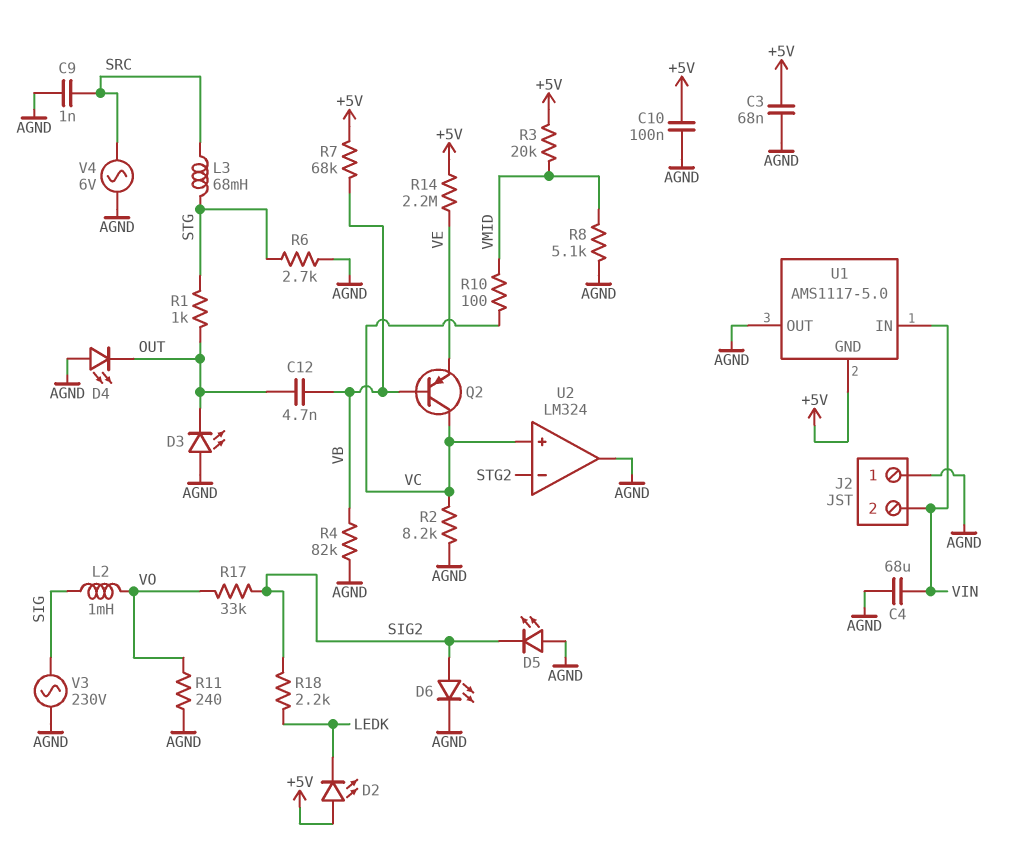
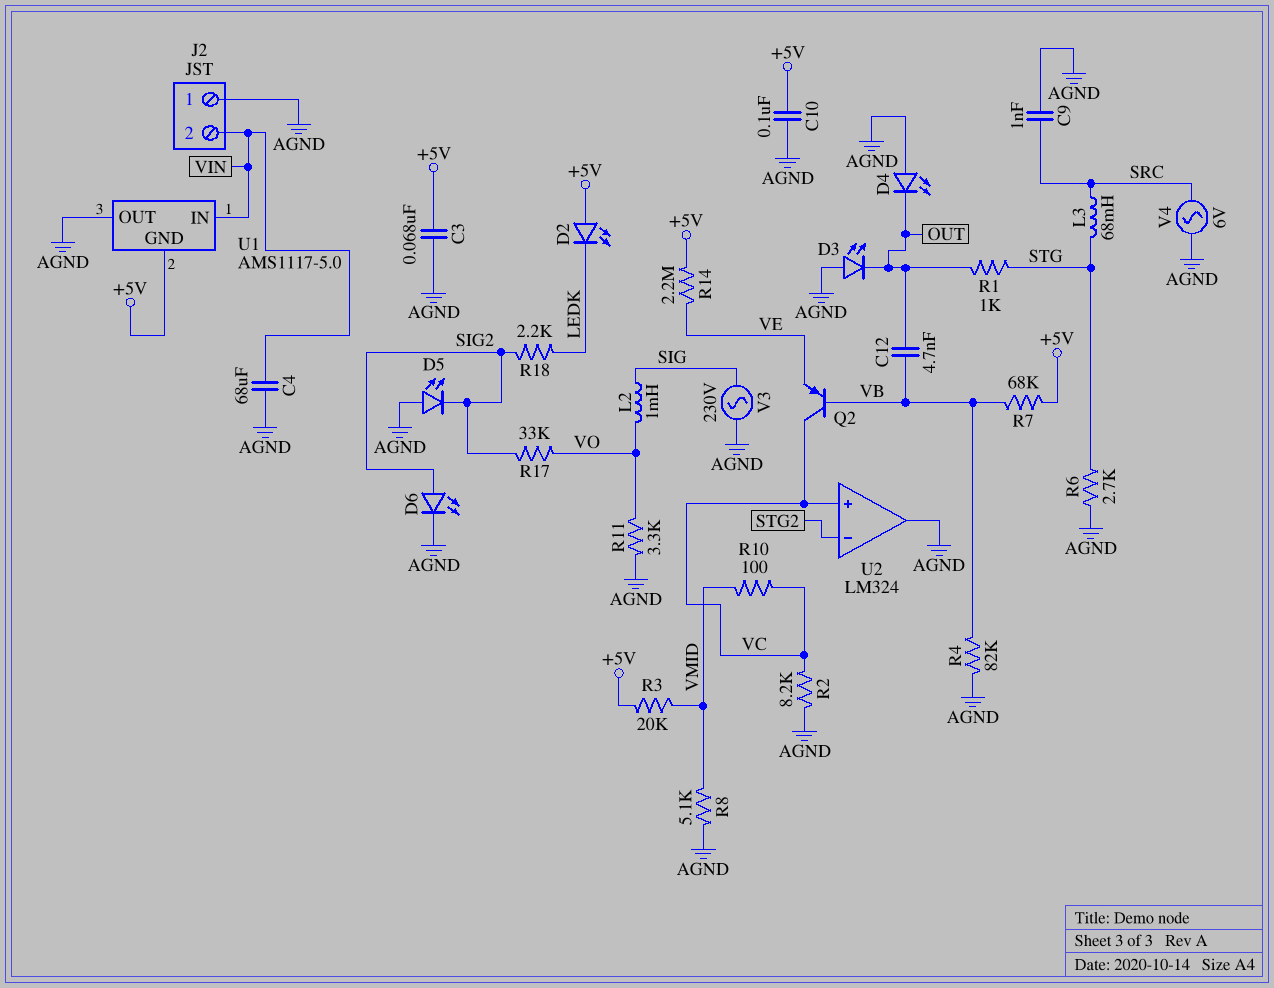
R11: 240 (AGND, VO) -> 3.3k (AGND, VO)

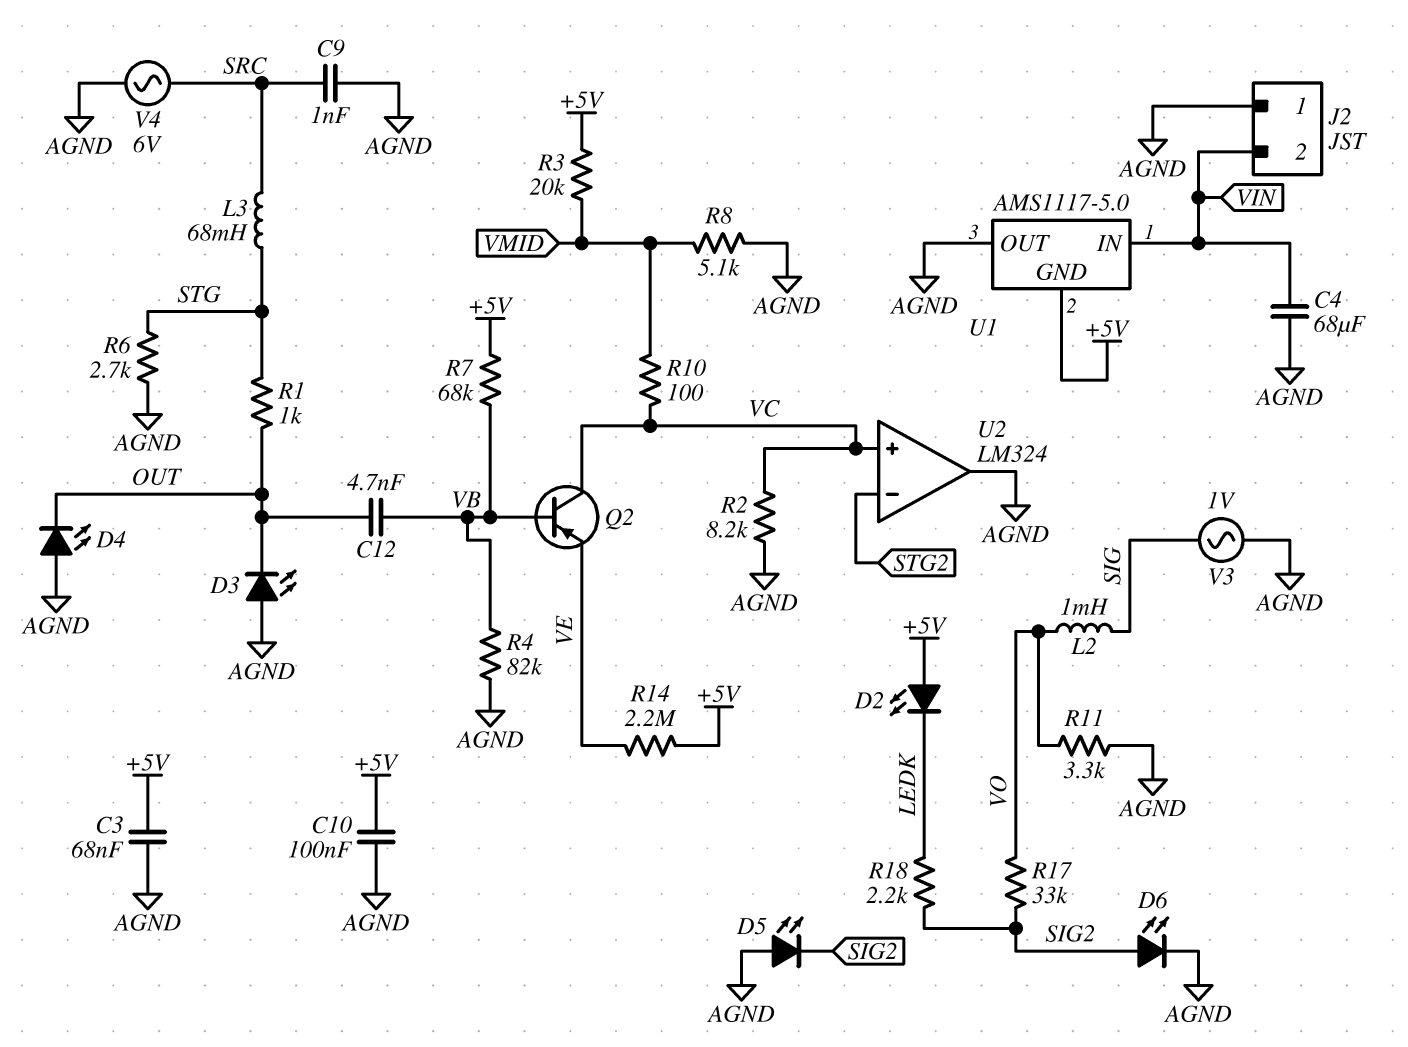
V3: AC 230V (AGND, SIG) -> AC 1V (AGND, SIG)

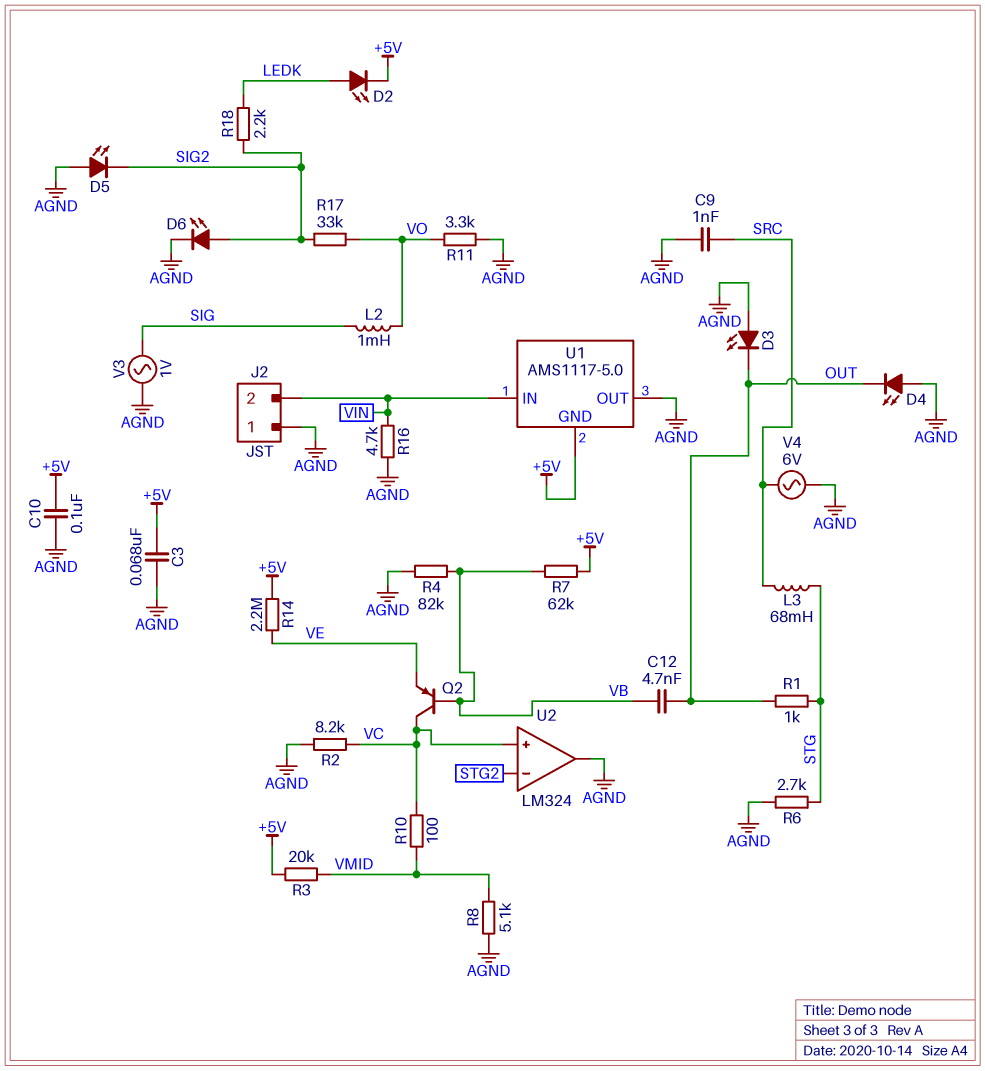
C4: 68uF (AGND, VIN) -> none
D2: LED (A +5V, K LEDK) -> LED (A LEDK, K +5V)
R7: 68k (+5V, VB) -> 62k (+5V, VB)
R16: none -> 4.7k (AGND, VIN)

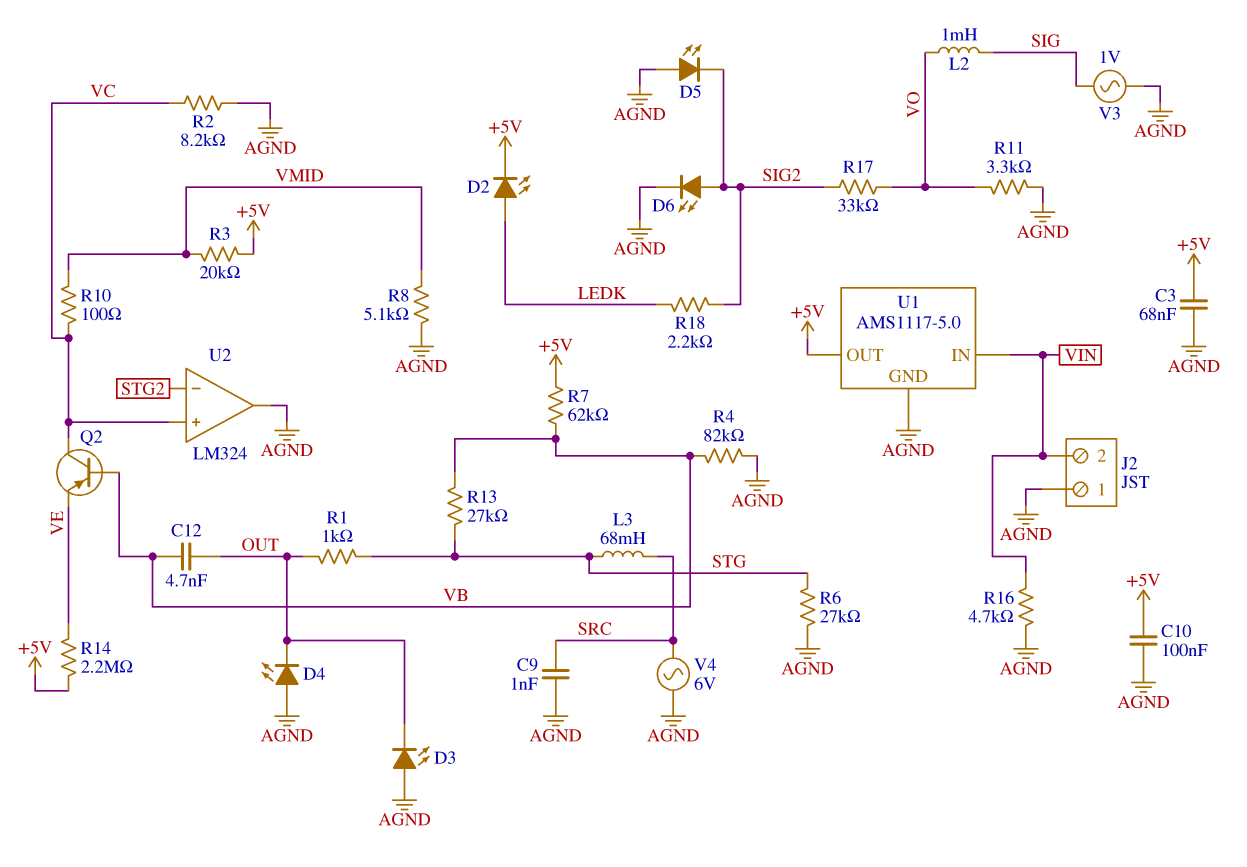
R6: 2.7k (AGND, STG) -> 27k (AGND, STG)
R13: none -> 27k (STG, VB)
U1 pin GND: +5V -> AGND
U1 pin OUT: AGND -> +5V

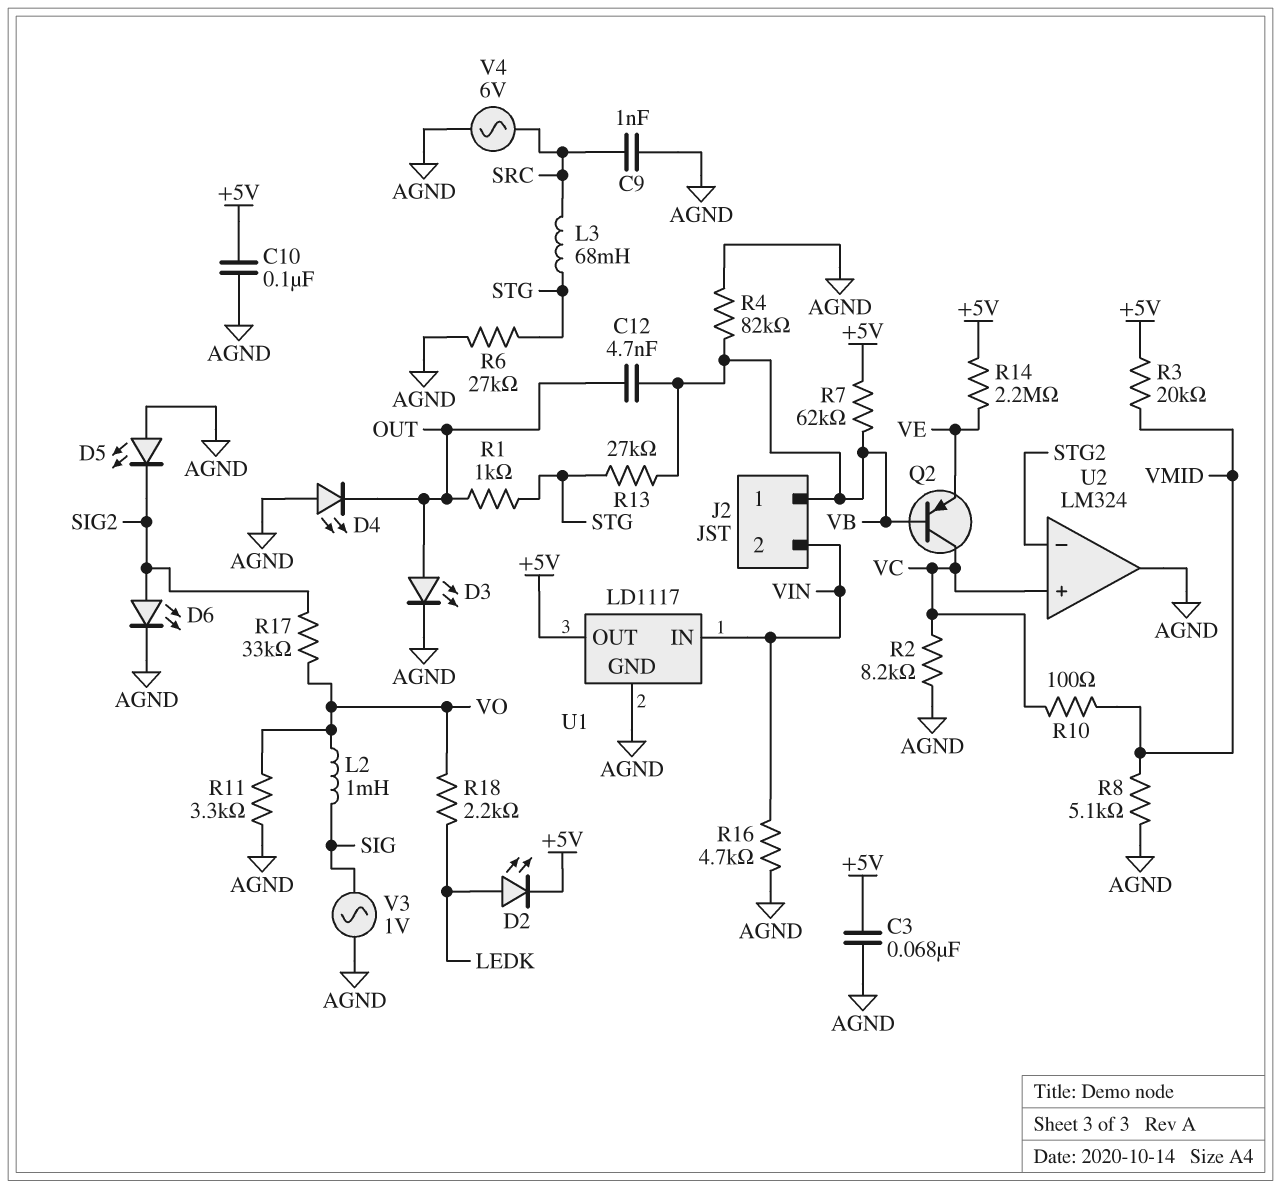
D3: LED (A AGND, K OUT) -> LED (A OUT, K AGND)
J2 pin 1: AGND -> VB
R18: 2.2k (LEDK, SIG2) -> 2.2k (LEDK, VO)
U1: AMS1117-5.0 -> LD1117

